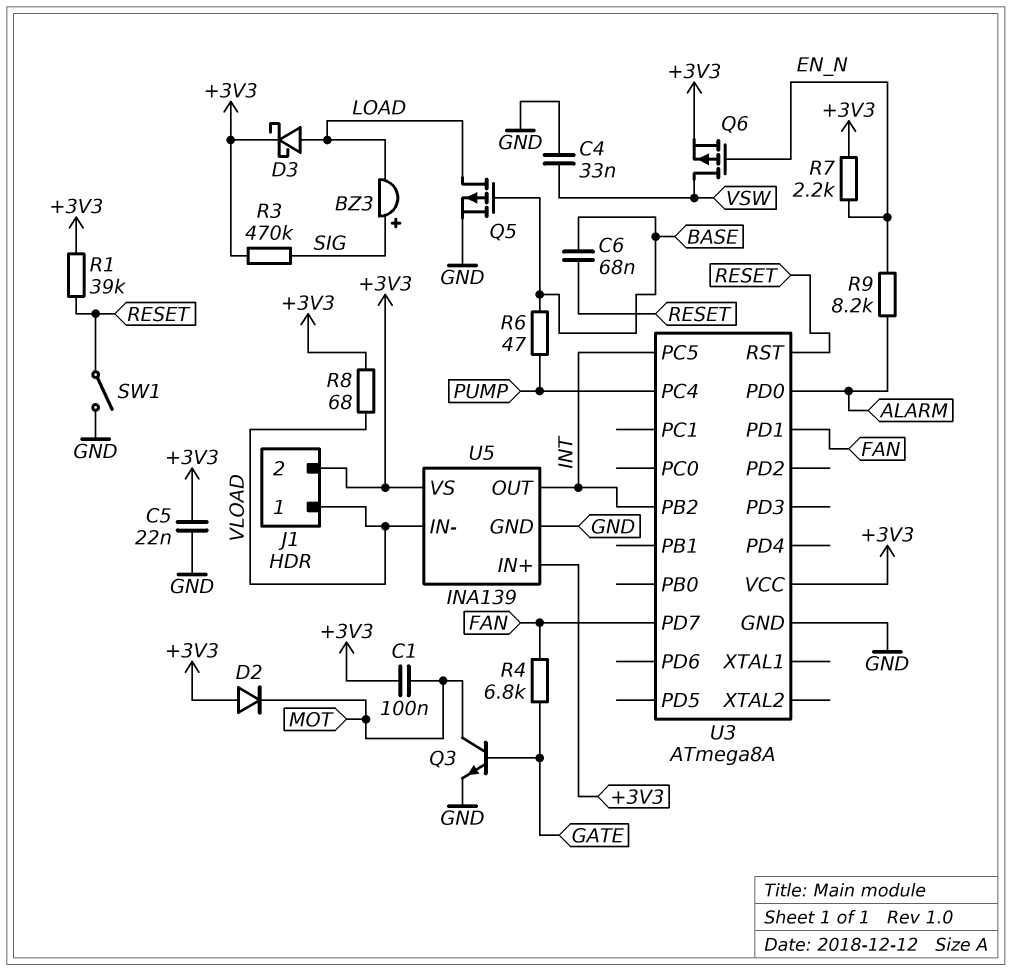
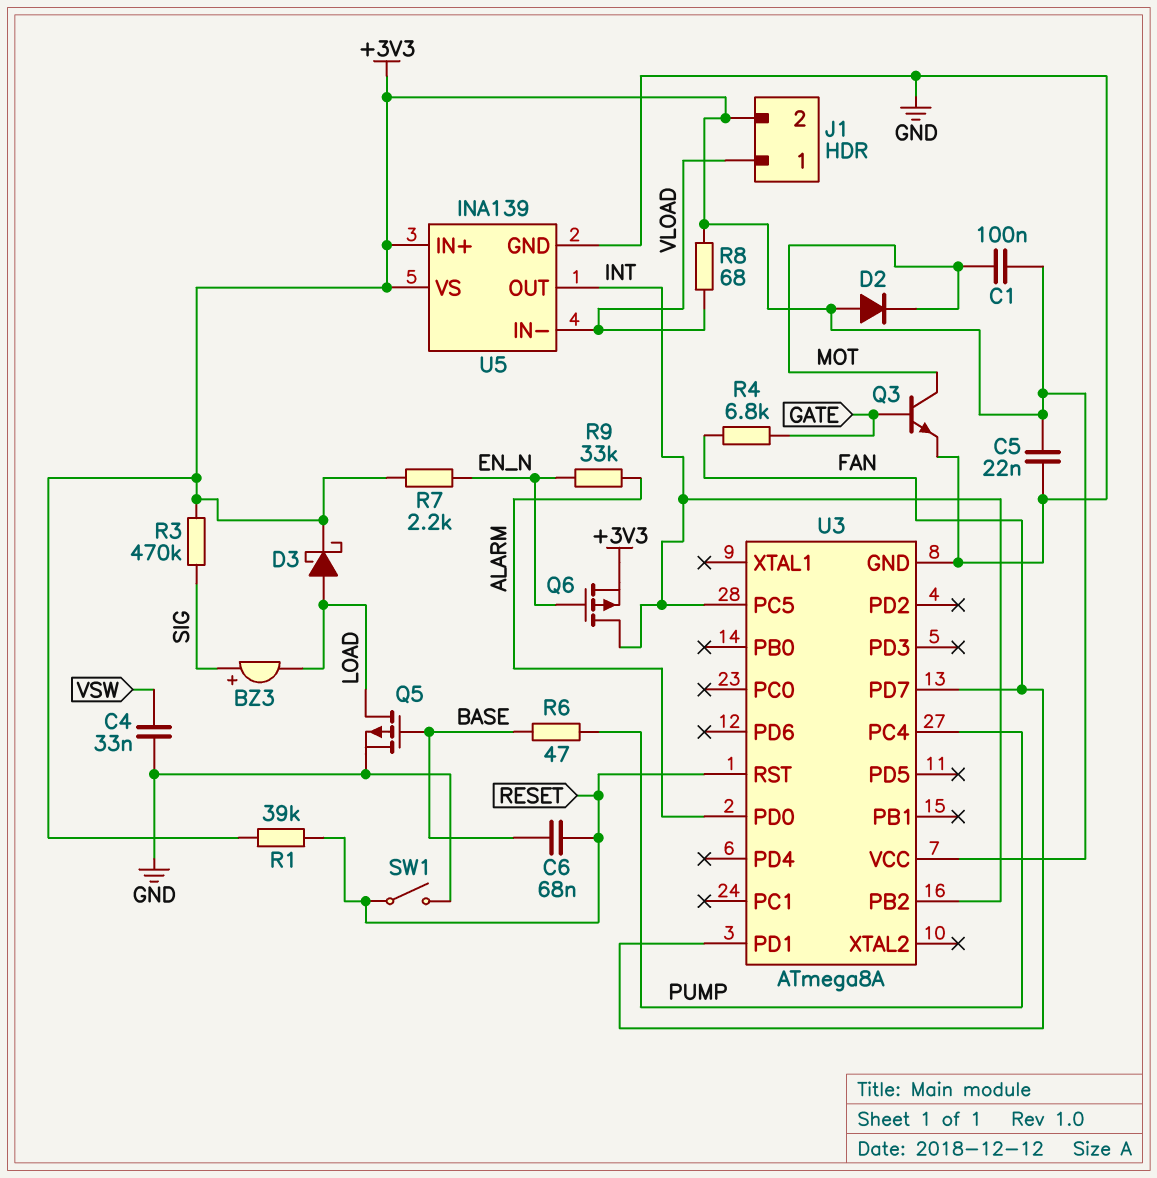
Q6: PMOS (G EN_N, D VSW, S +3V3) -> PMOS (G EN_N, D INT, S +3V3)
R9: 8.2k (ALARM, EN_N) -> 33k (ALARM, EN_N)

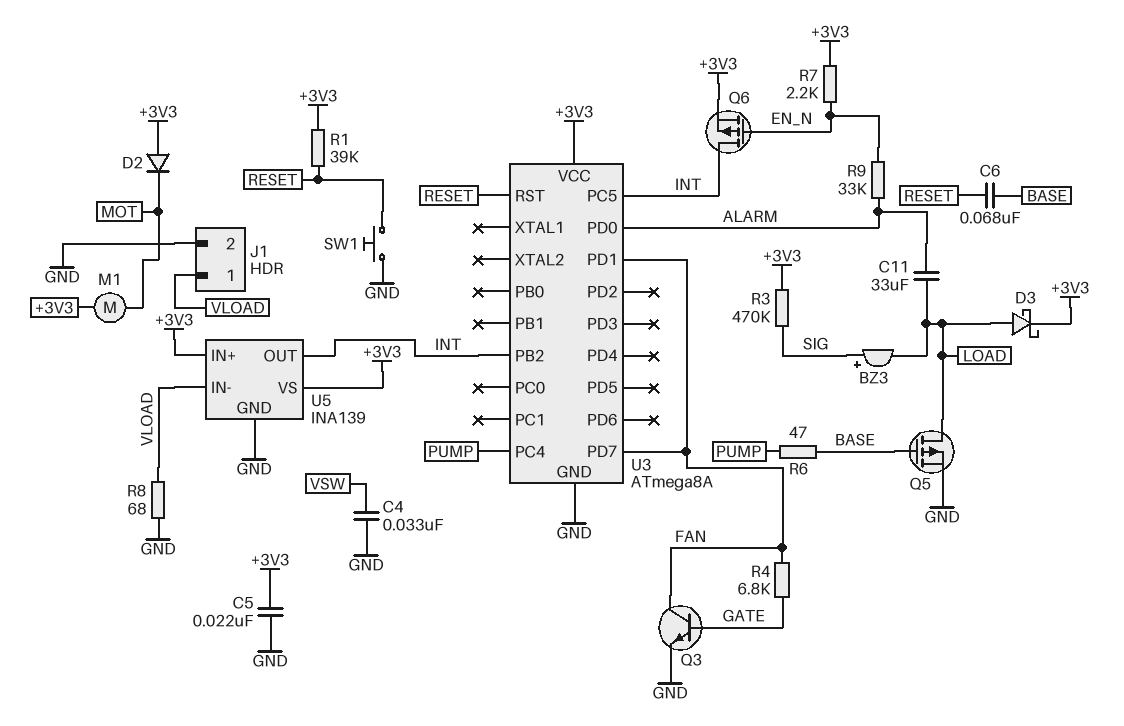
C1: 100nF (+3V3, MOT) -> none
C11: none -> 33uF (ALARM, LOAD)
J1 pin 2: +3V3 -> GND
M1: none -> motor (+3V3, MOT)
Q3: NPN (B GATE, C MOT, E GND) -> NPN (B GATE, C FAN, E GND)
R8: 68 (+3V3, VLOAD) -> 68 (GND, VLOAD)
SW1: switch (GND, RESET) -> button (GND, RESET)

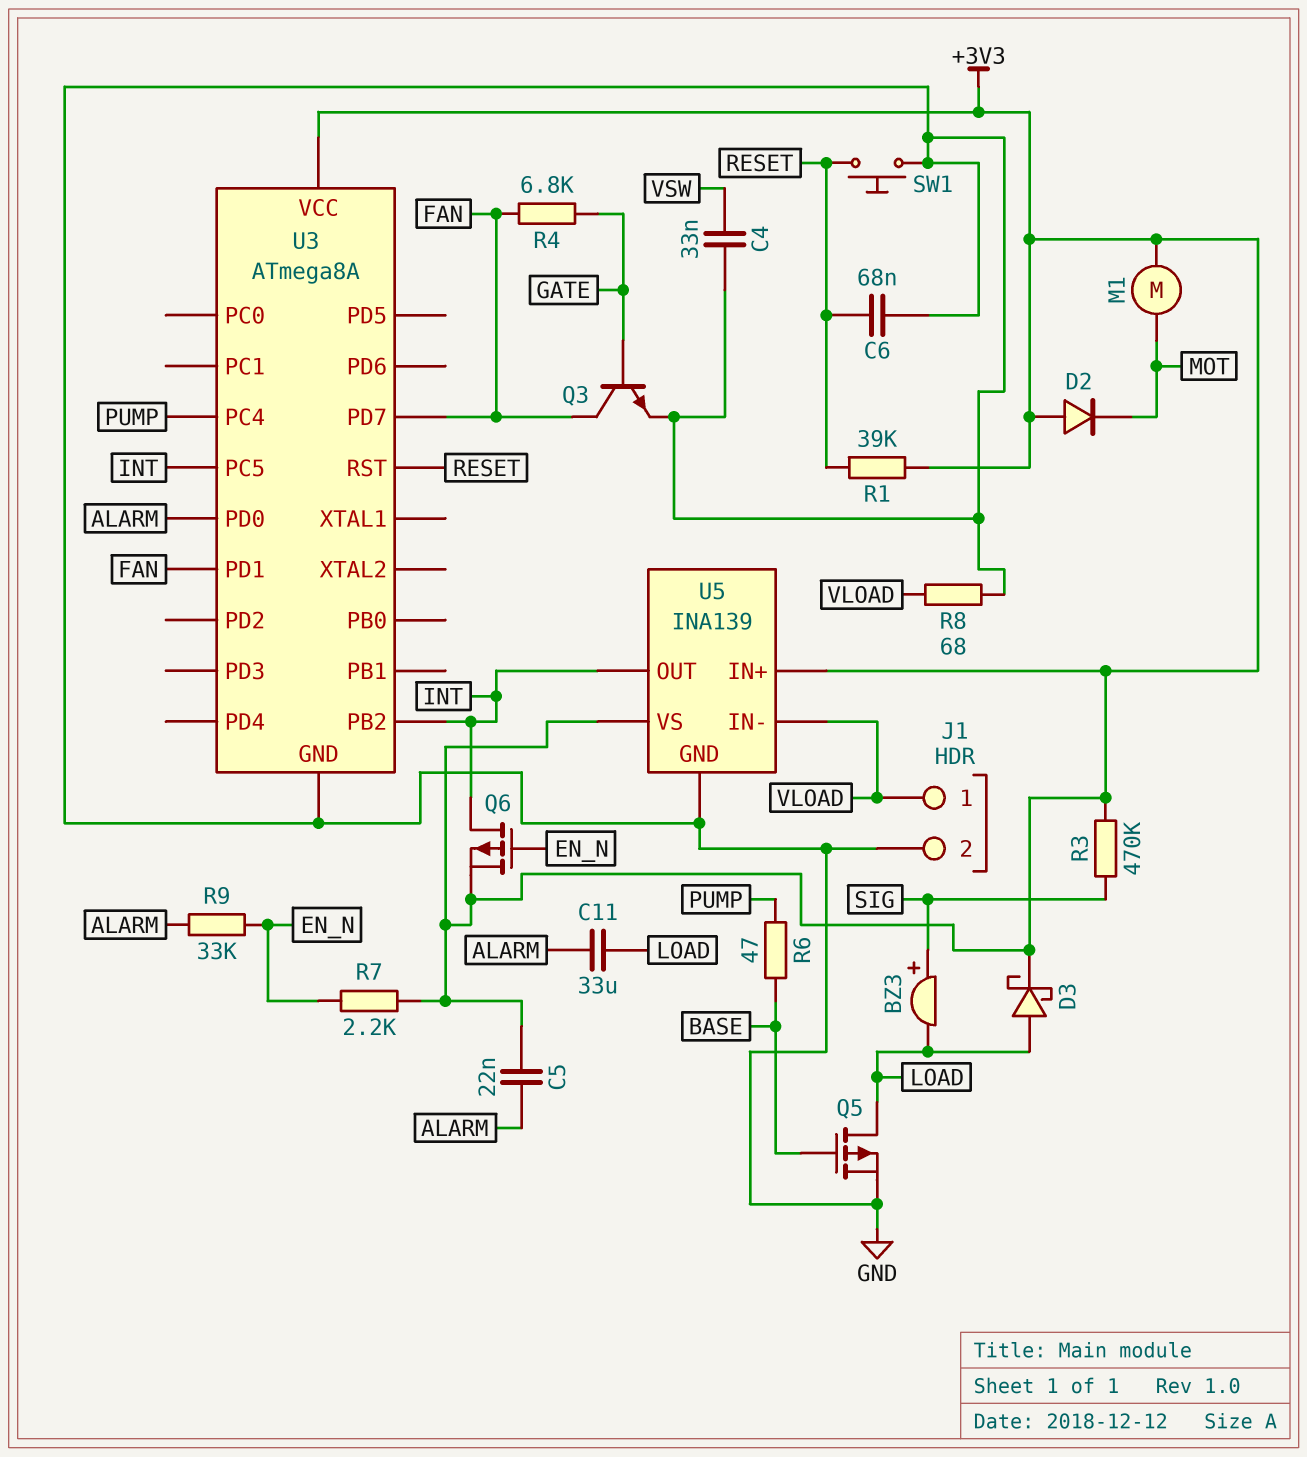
C5: 22nF (+3V3, GND) -> 22nF (+3V3, ALARM)
C6: 68nF (BASE, RESET) -> 68nF (GND, RESET)

